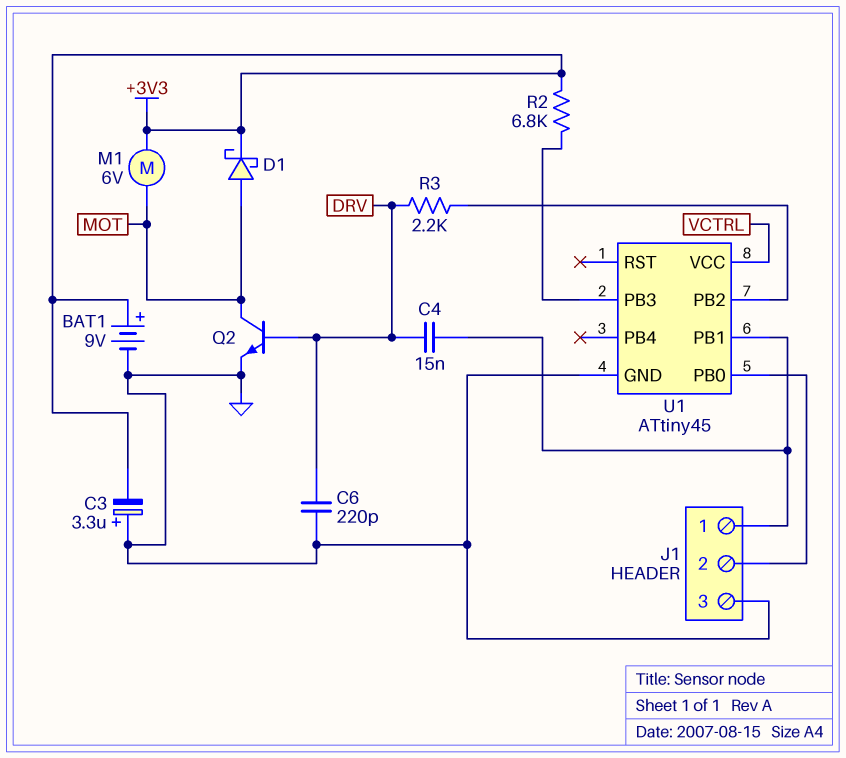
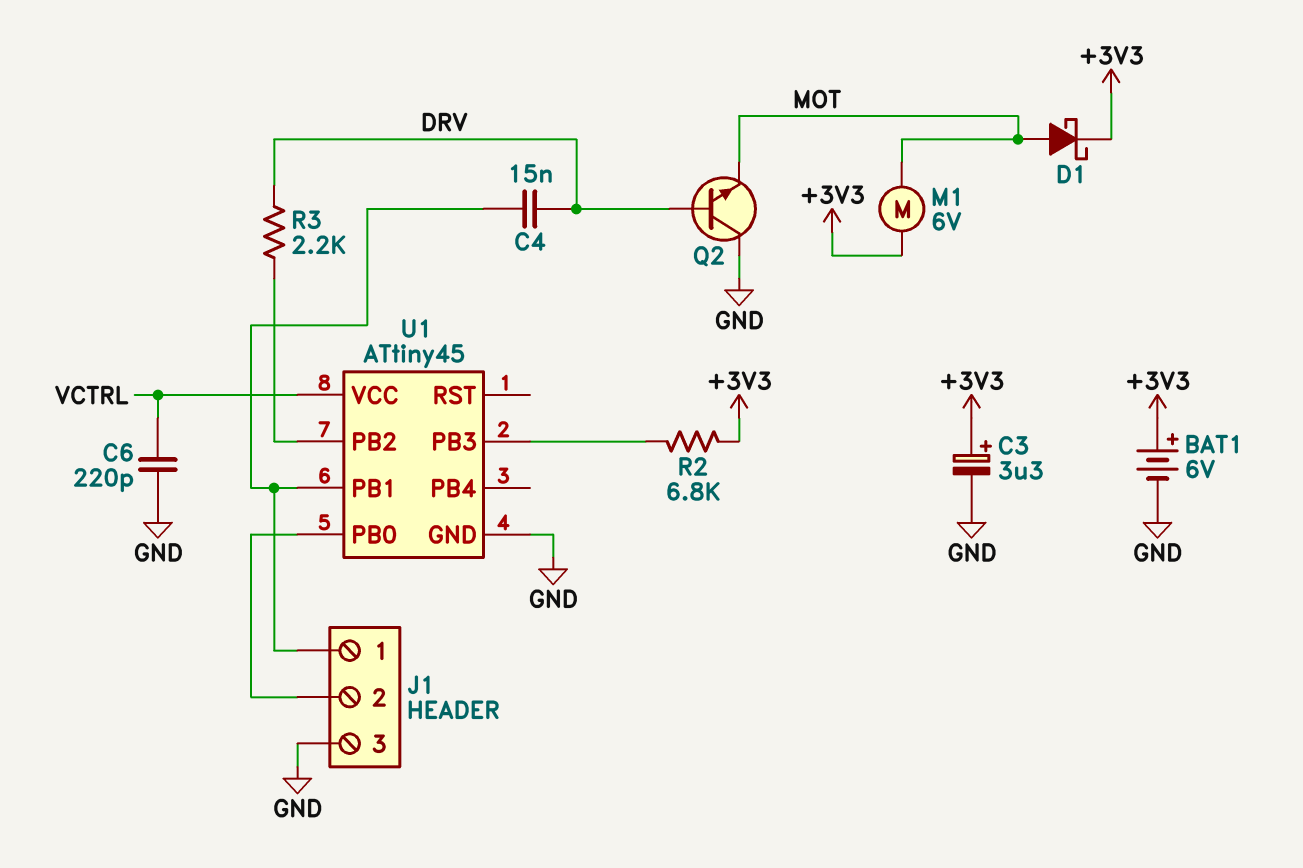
BAT1: 9V (plus +3V3, minus GND) -> 6V (plus +3V3, minus GND)
C3: 3.3uF (plus GND, minus +3V3) -> 3.3uF (plus +3V3, minus GND)
C6: 220pF (DRV, GND) -> 220pF (GND, VCTRL)
Q2: NPN (B DRV, C MOT, E GND) -> NPN (B DRV, C GND, E MOT)

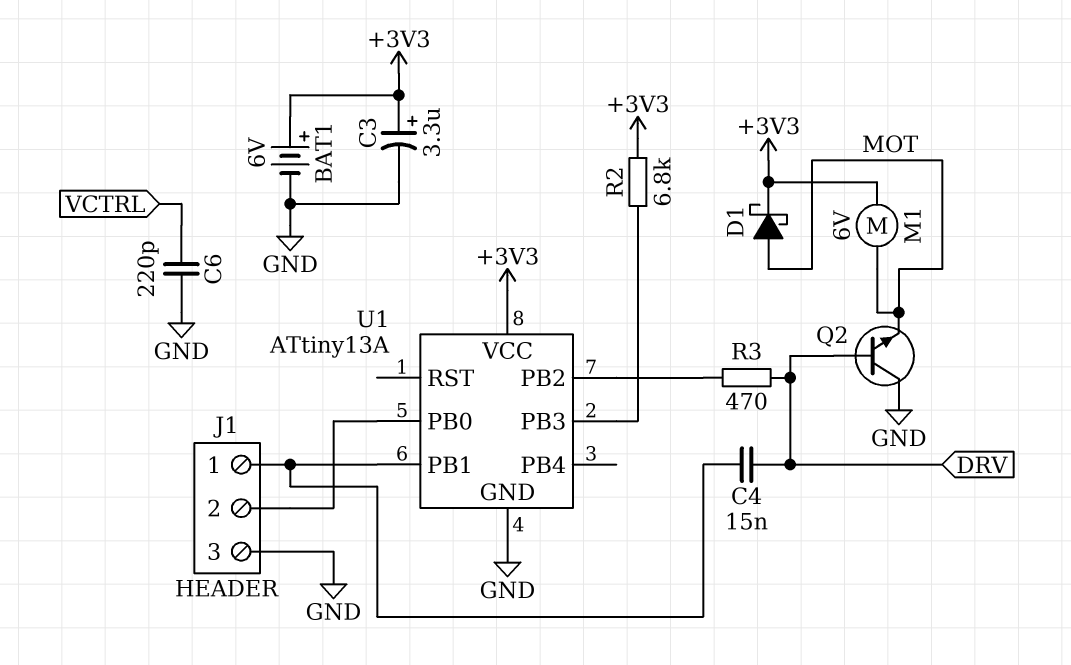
R3: 2.2k (DRV, U1/PB2) -> 470 (DRV, U1/PB2)
U1: ATtiny45 -> ATtiny13A
U1 pin VCC: VCTRL -> +3V3

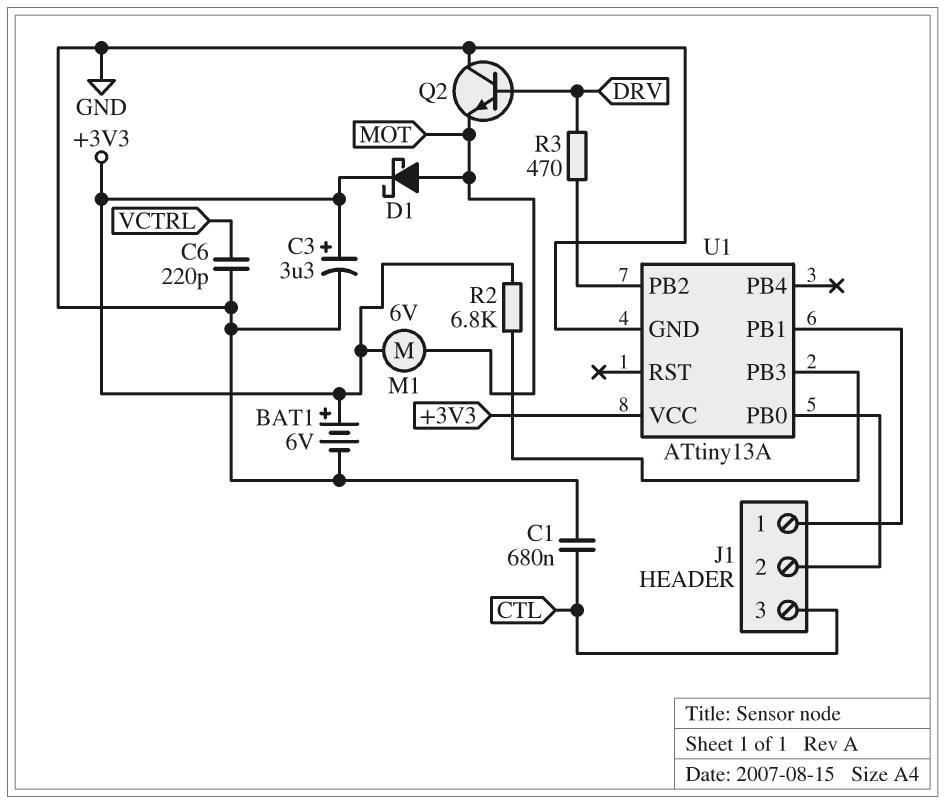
C1: none -> 680nF (CTL, GND)
C4: 15nF (DRV, J1/1) -> none
J1 pin 3: GND -> CTL

